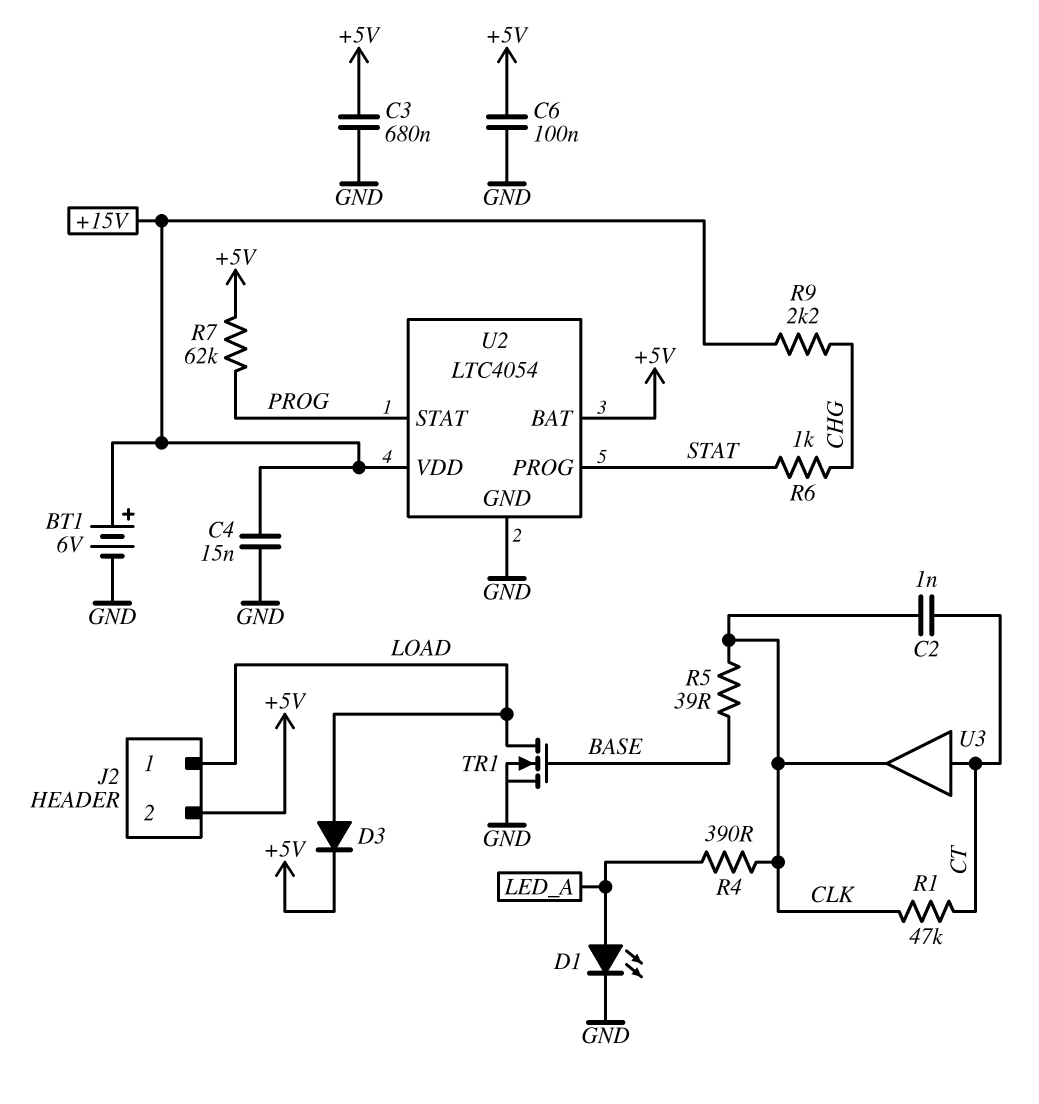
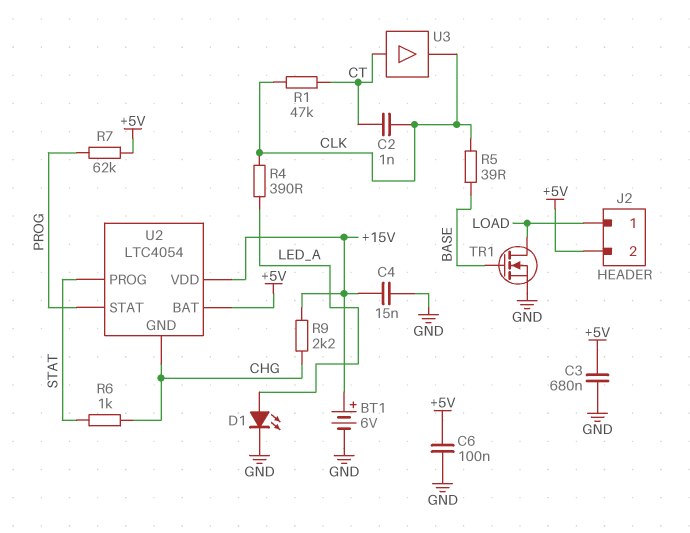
D3: diode (A LOAD, K +5V) -> none
U2 pin GND: GND -> CHG

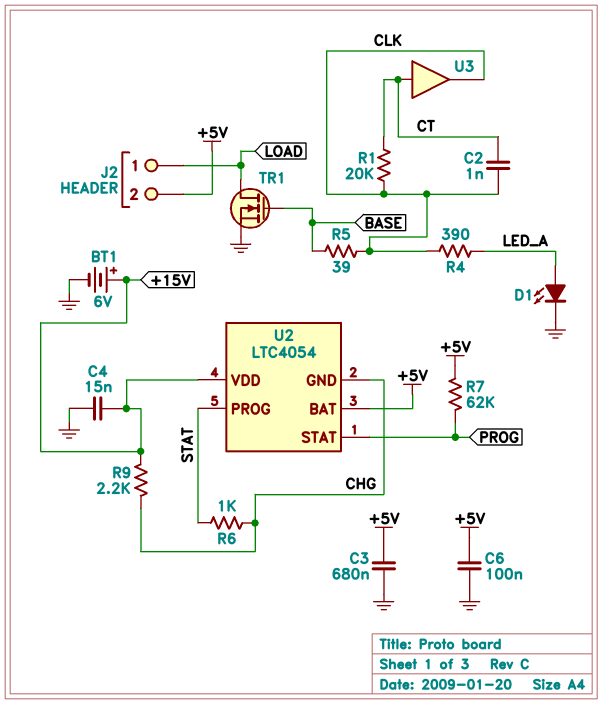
R1: 47k (CLK, CT) -> 20k (CLK, CT)

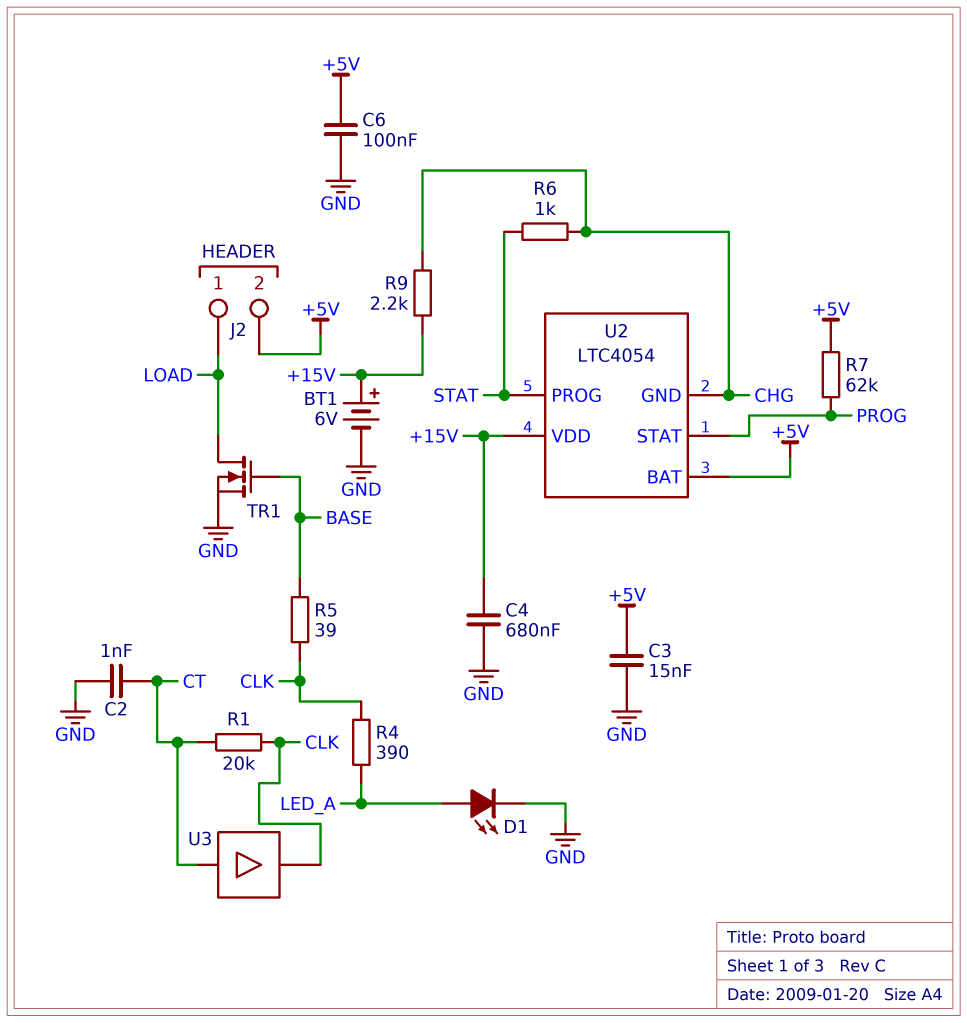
C2: 1nF (CLK, CT) -> 1nF (CT, GND)
C3: 680nF (+5V, GND) -> 15nF (+5V, GND)
C4: 15nF (+15V, GND) -> 680nF (+15V, GND)

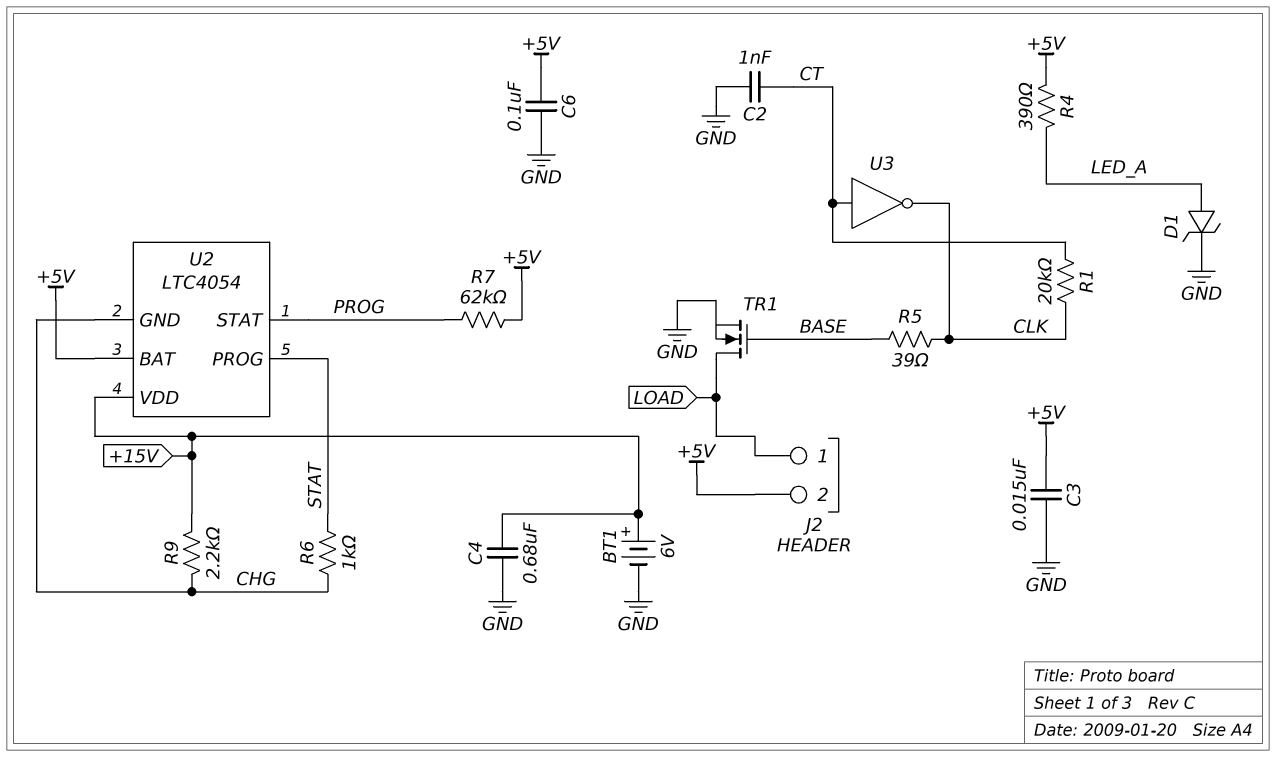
D1: LED (A LED_A, K GND) -> zener (A LED_A, K GND)
R4: 390 (CLK, LED_A) -> 390 (+5V, LED_A)
U3: buffer (in CT, out CLK) -> NOT (in CT, out CLK)

